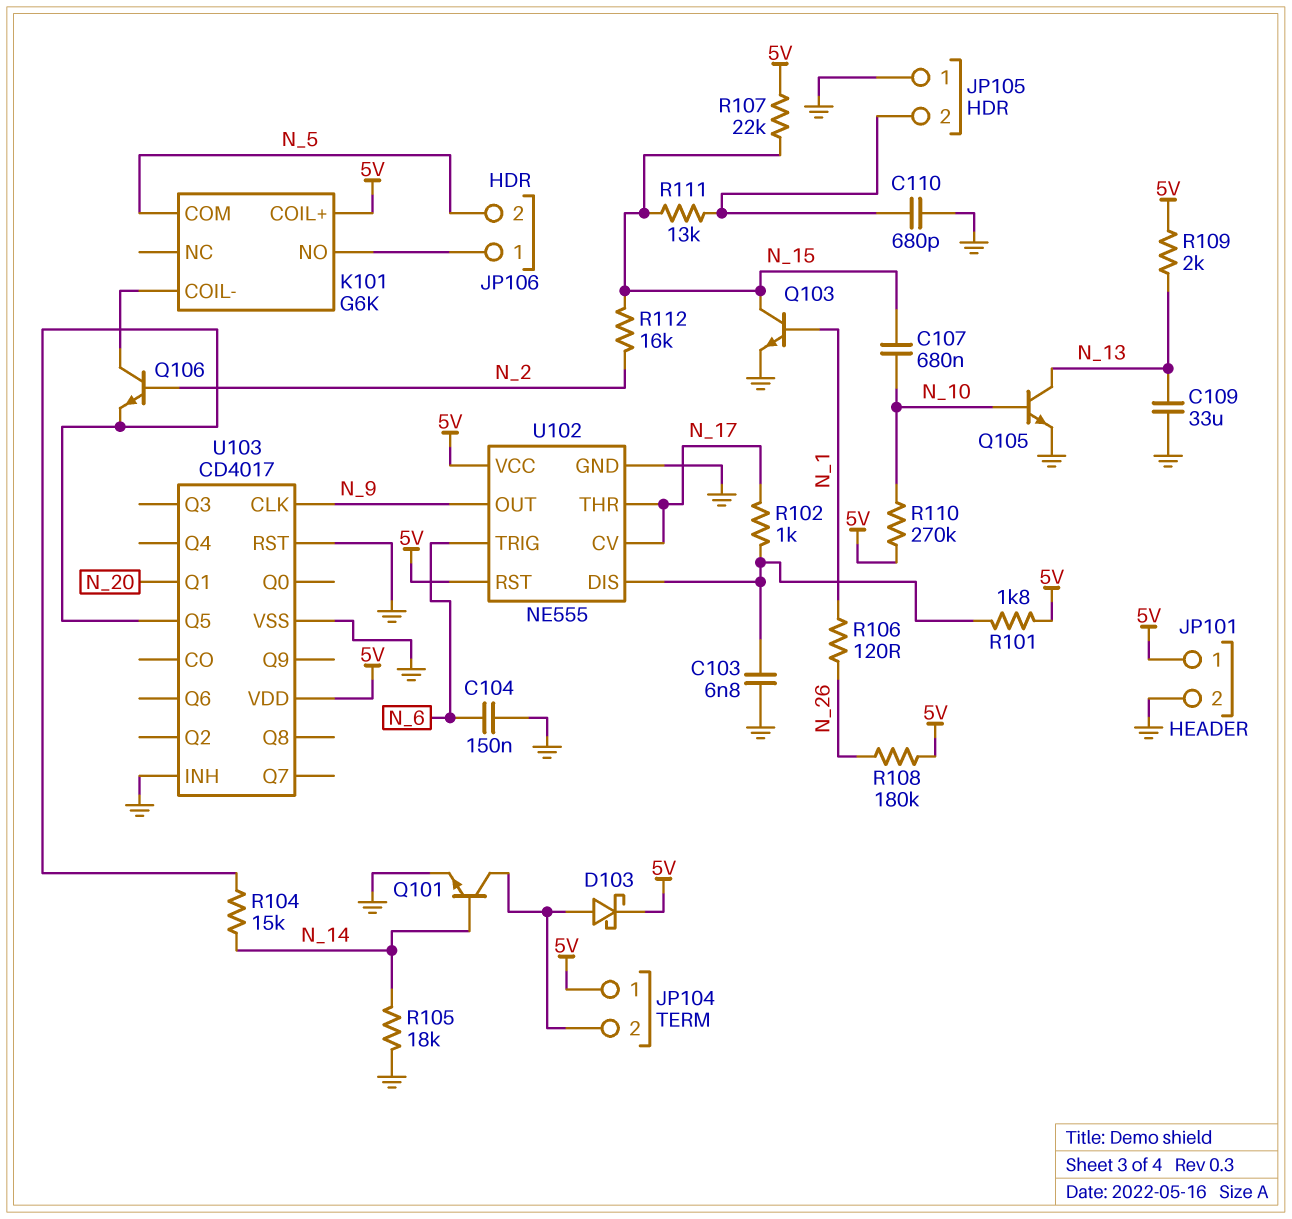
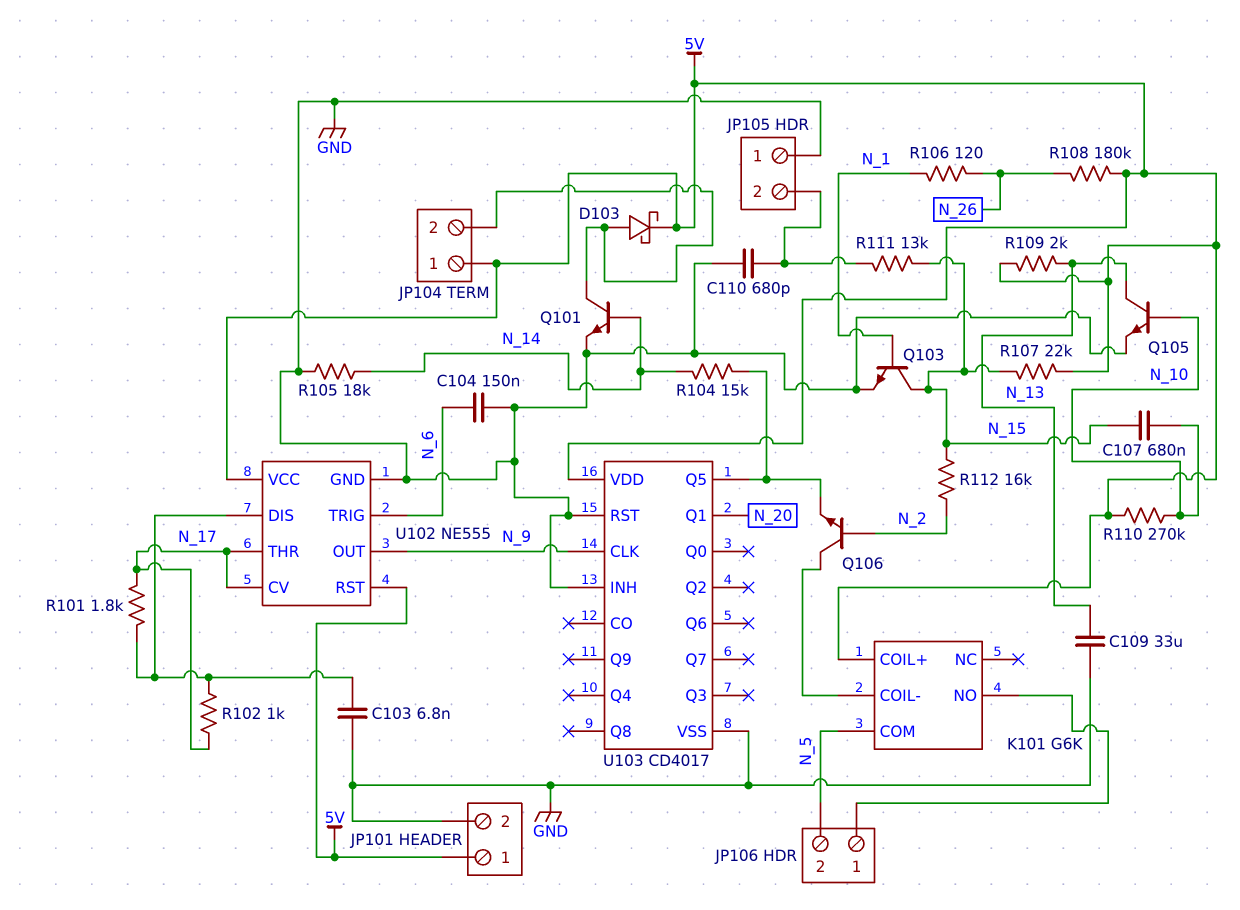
R101: 1.8k (5V, U102/DIS) -> 1.8k (N_17, U102/DIS)

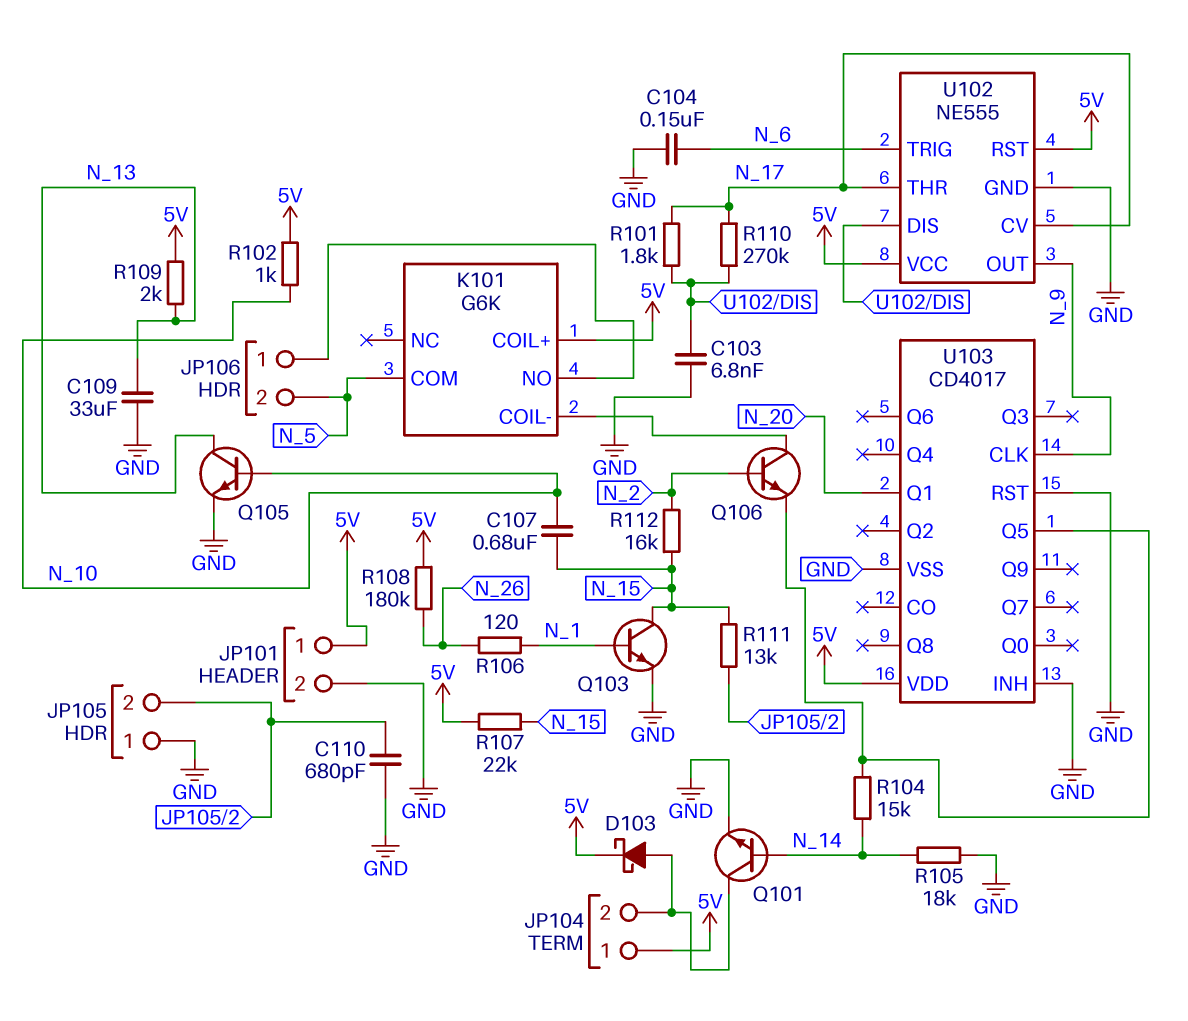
R102: 1k (N_17, U102/DIS) -> 1k (5V, N_10)
R110: 270k (5V, N_10) -> 270k (N_17, U102/DIS)

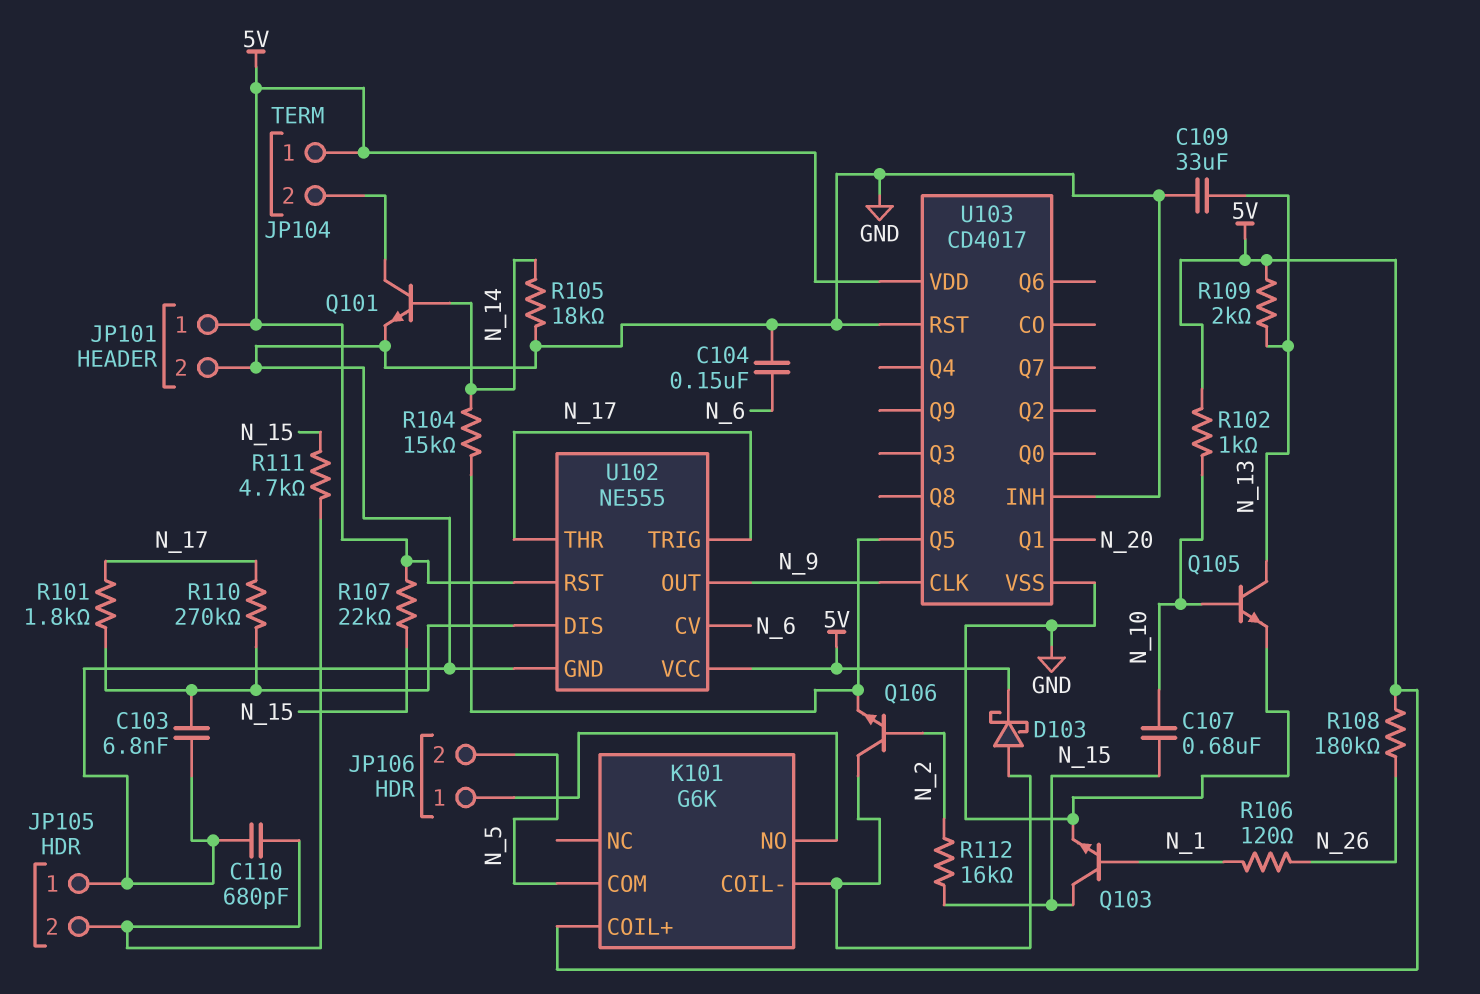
D103: schottky (A JP104/2, K 5V) -> schottky (A K101/COIL-, K 5V)
R111: 13k (JP105/2, N_15) -> 4.7k (JP105/2, N_15)
U102 pin CV: N_17 -> N_6
U102 pin TRIG: N_6 -> N_17

